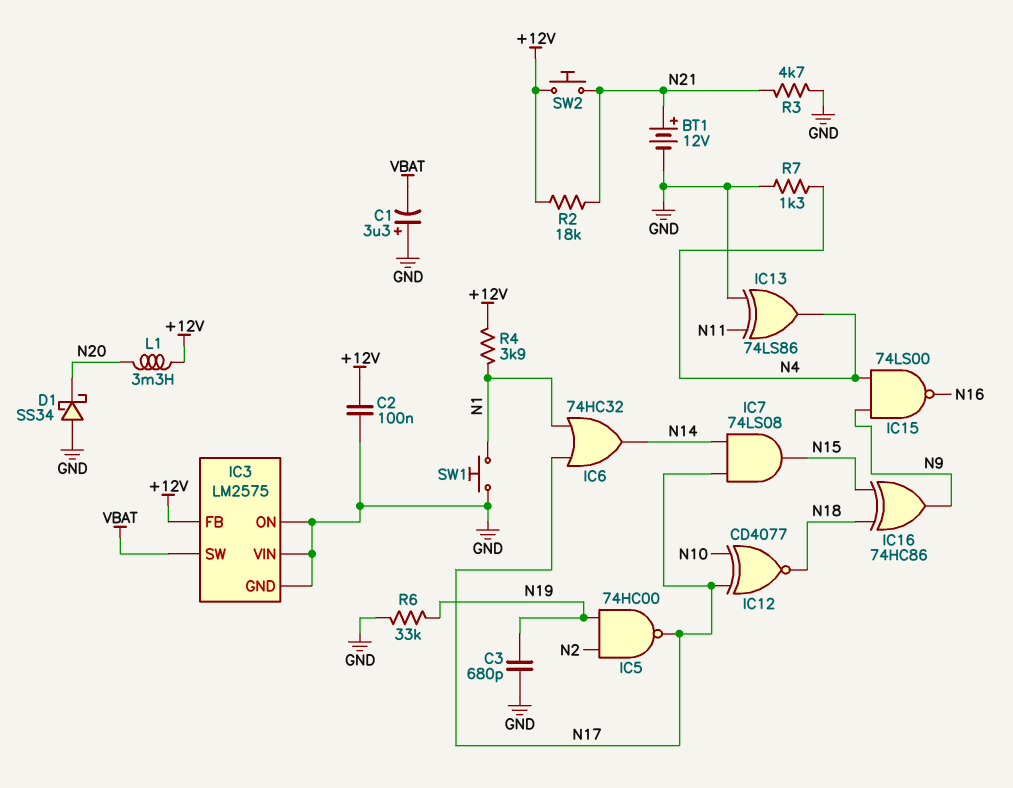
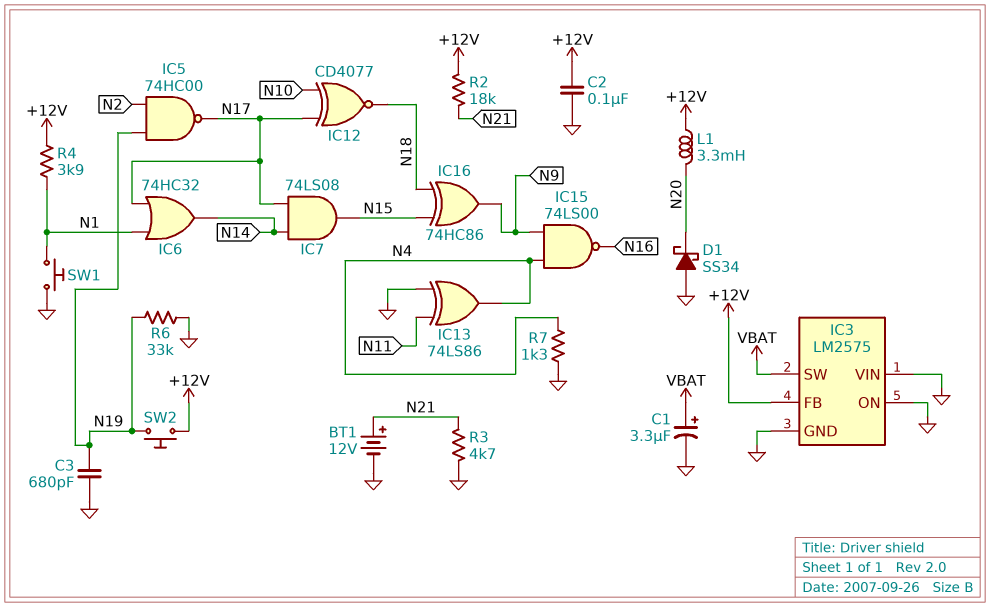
C1: 3.3uF (plus GND, minus VBAT) -> 3.3uF (plus VBAT, minus GND)
SW2: button (+12V, N21) -> button (+12V, N19)

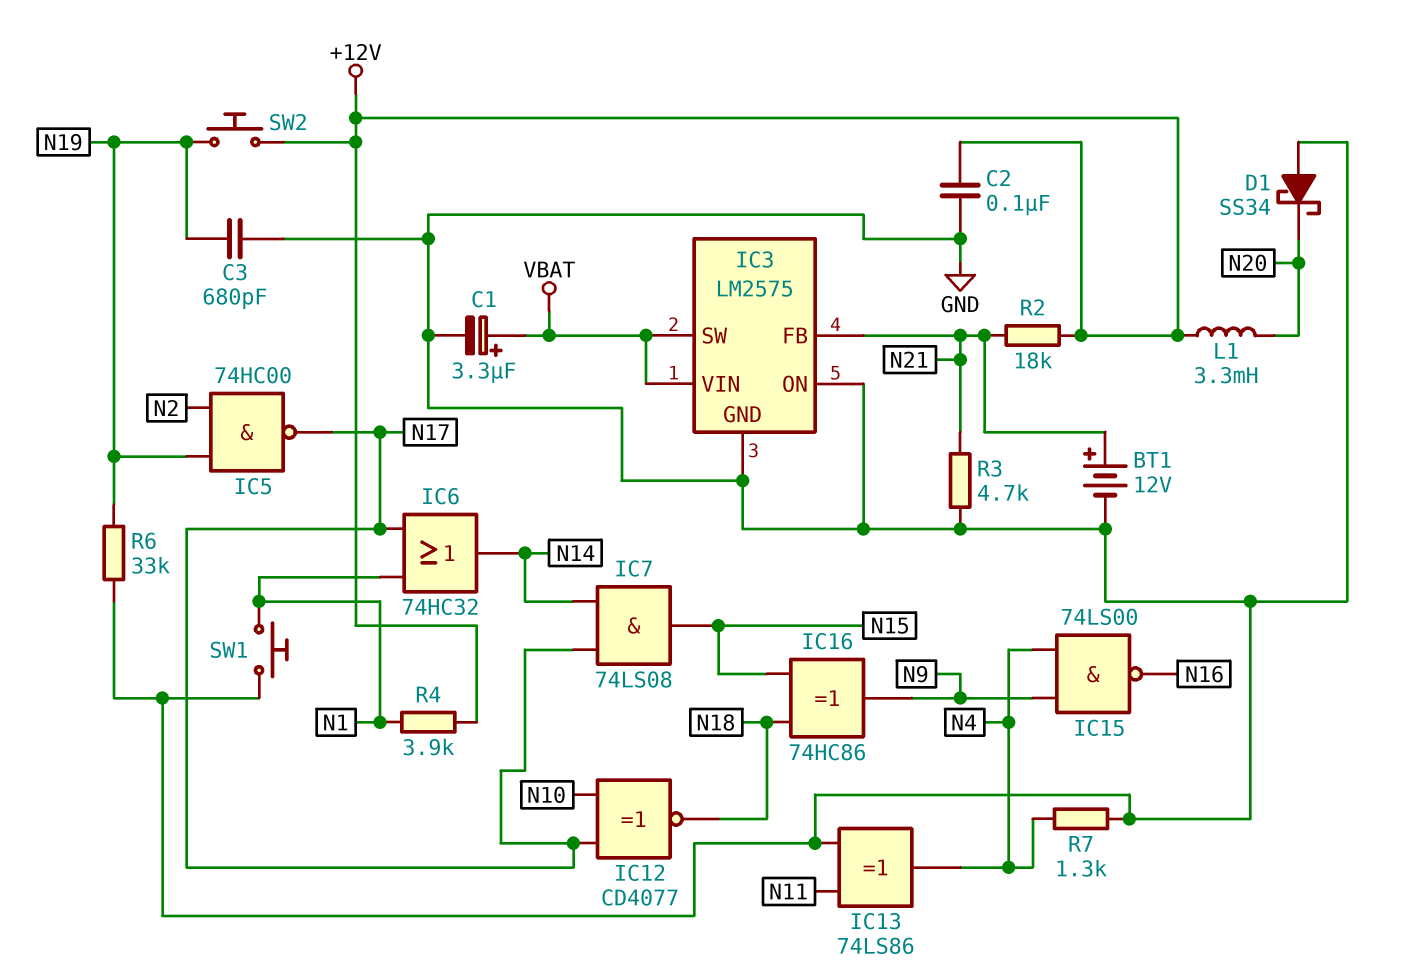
IC3 pin FB: +12V -> N21
IC3 pin VIN: GND -> VBAT

